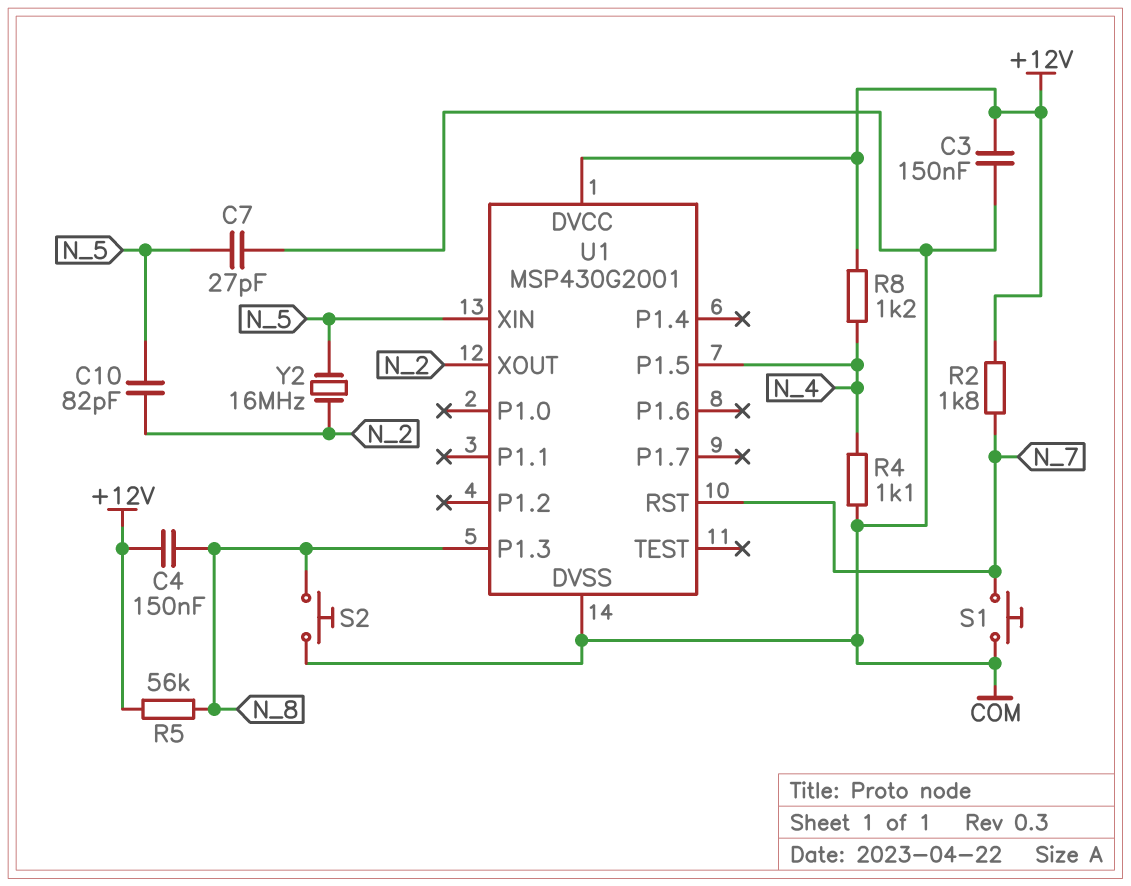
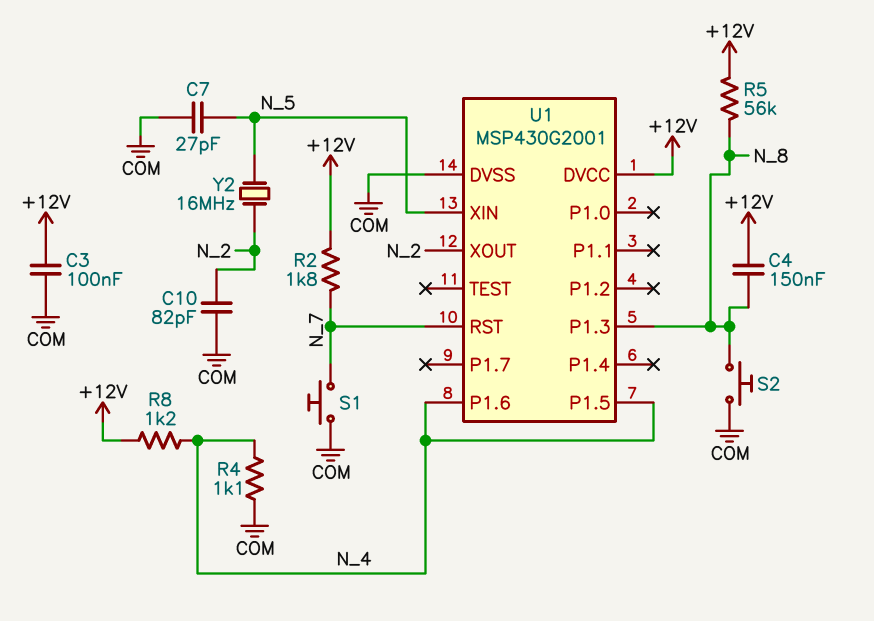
C3: 150nF (+12V, COM) -> 100nF (+12V, COM)
C10: 82pF (N_2, N_5) -> 82pF (COM, N_2)
U1 pin P1.6: none -> N_4

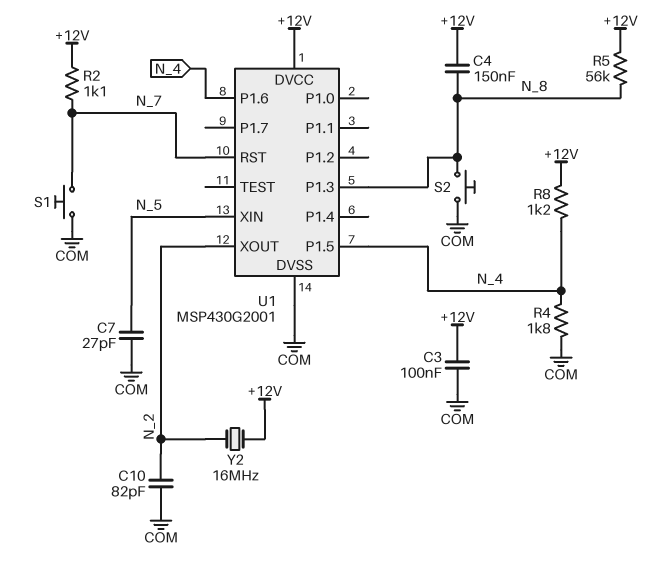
R2: 1.8k (+12V, N_7) -> 1.1k (+12V, N_7)
R4: 1.1k (COM, N_4) -> 1.8k (COM, N_4)
Y2: 16MHz (N_2, N_5) -> 16MHz (+12V, N_2)

